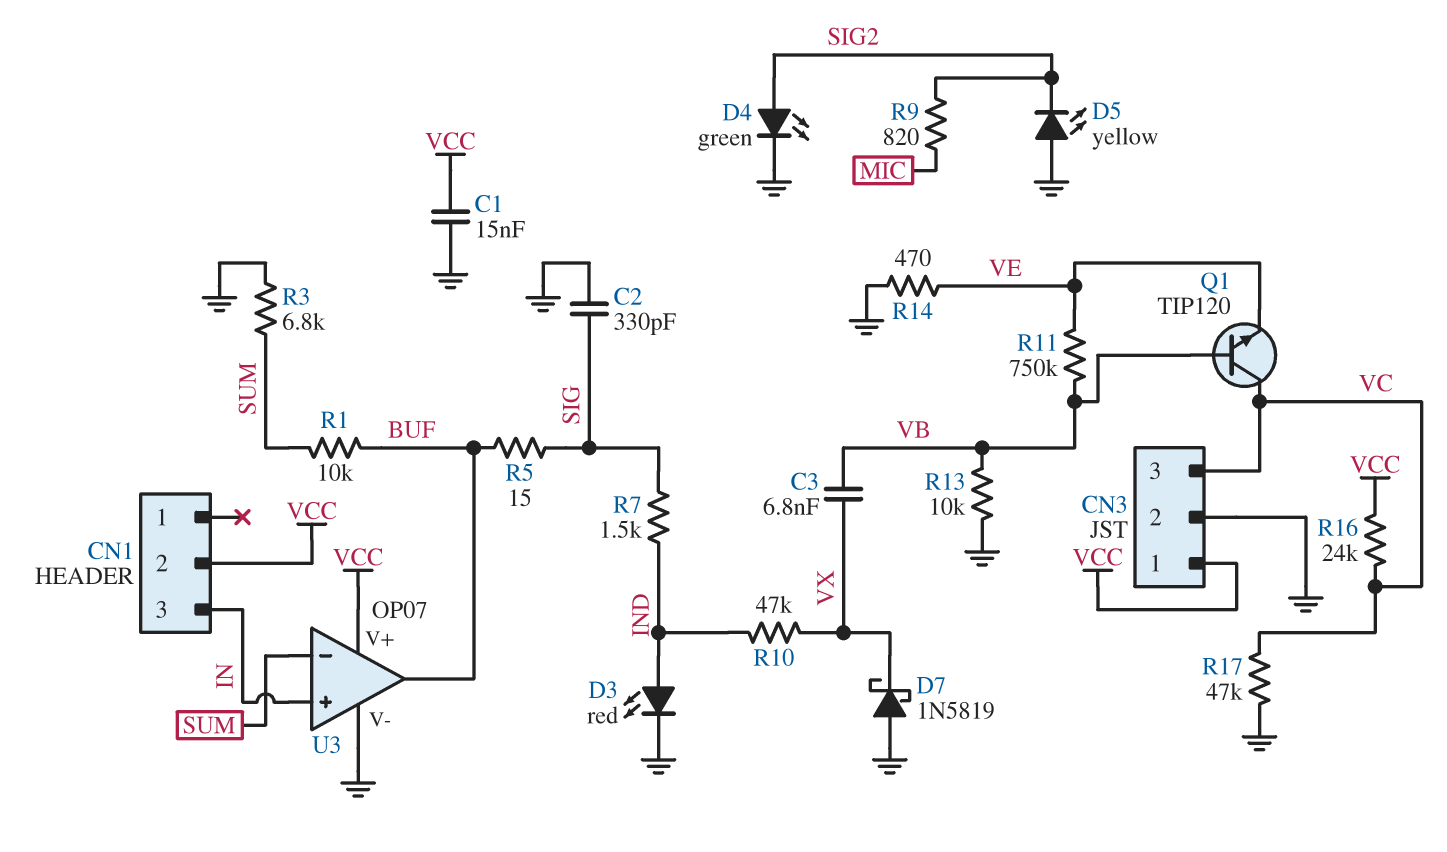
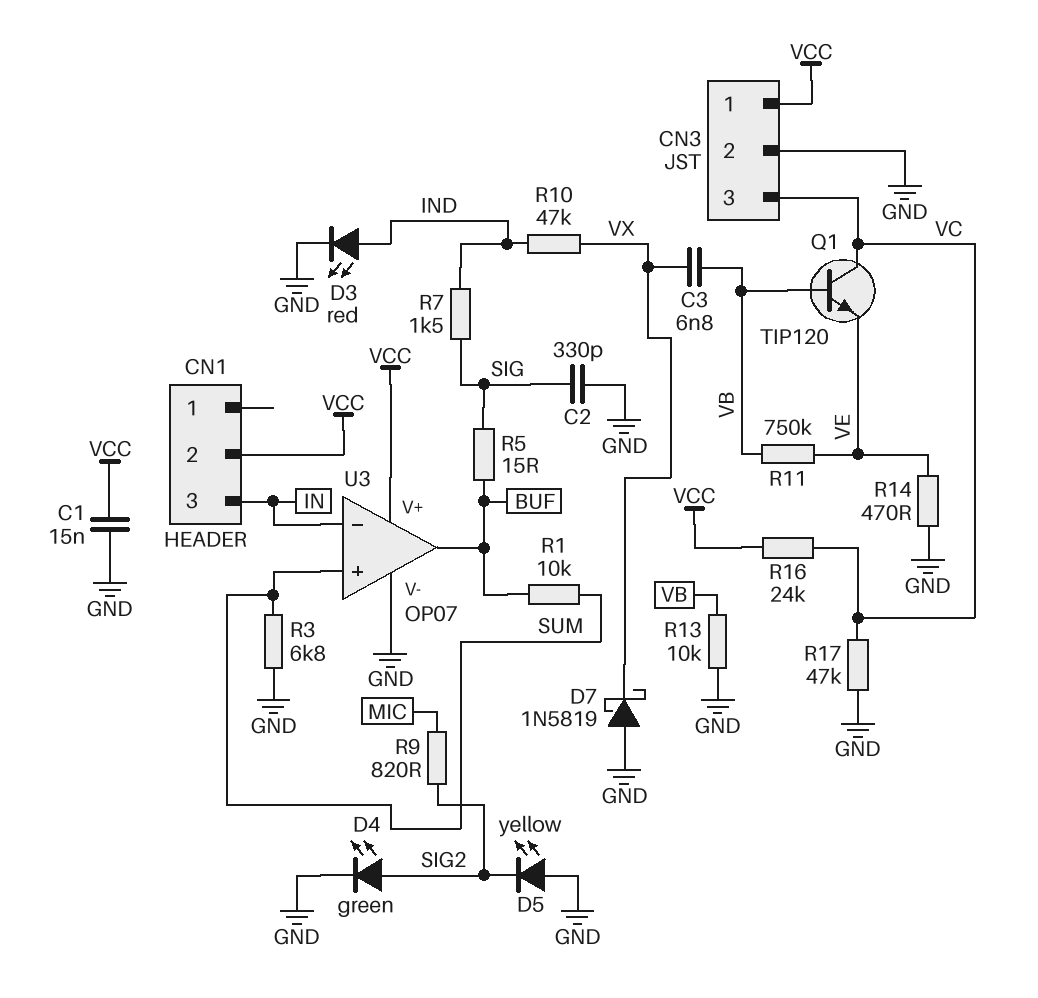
U3 pin in+: IN -> SUM
U3 pin in-: SUM -> IN

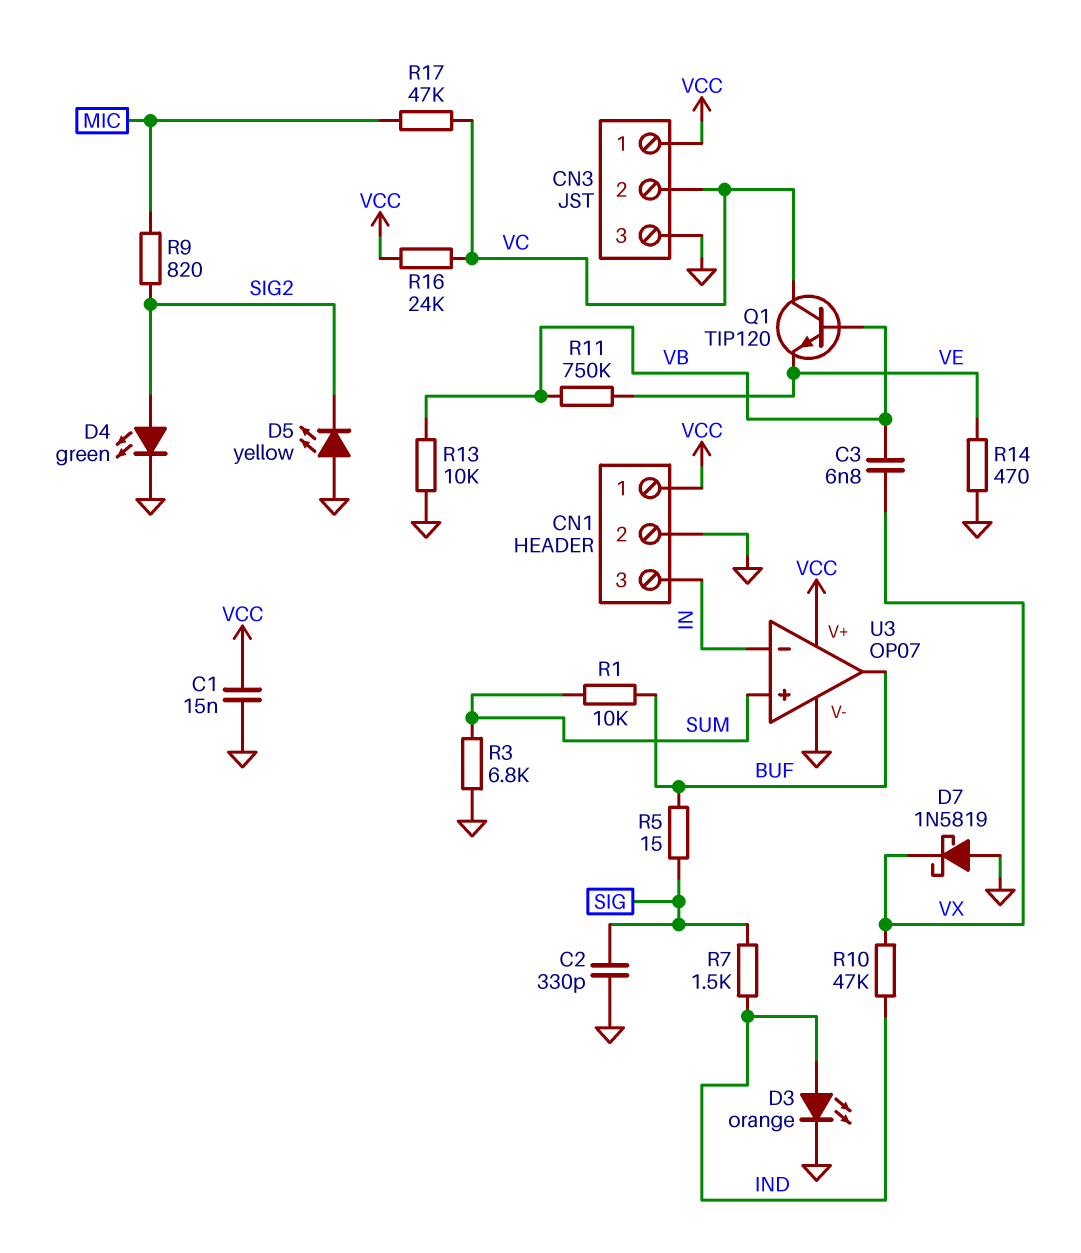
CN1 pin 1: none -> VCC
CN1 pin 2: VCC -> GND
CN3 pin 2: GND -> VC
CN3 pin 3: VC -> GND
D3: LED red (A IND, K GND) -> LED orange (A IND, K GND)
R17: 47k (GND, VC) -> 47k (MIC, VC)

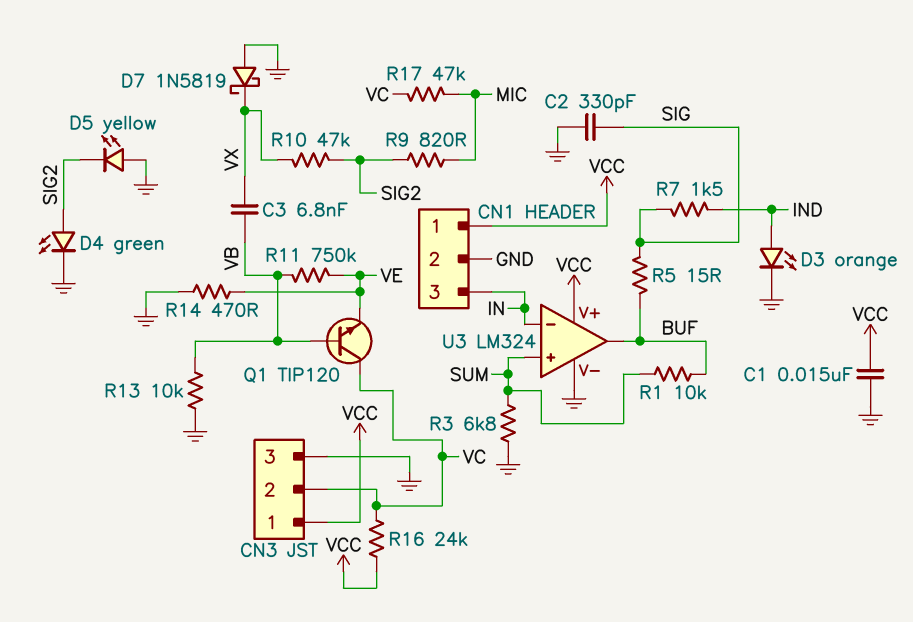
R10: 47k (IND, VX) -> 47k (SIG2, VX)
U3: OP07 -> LM324

